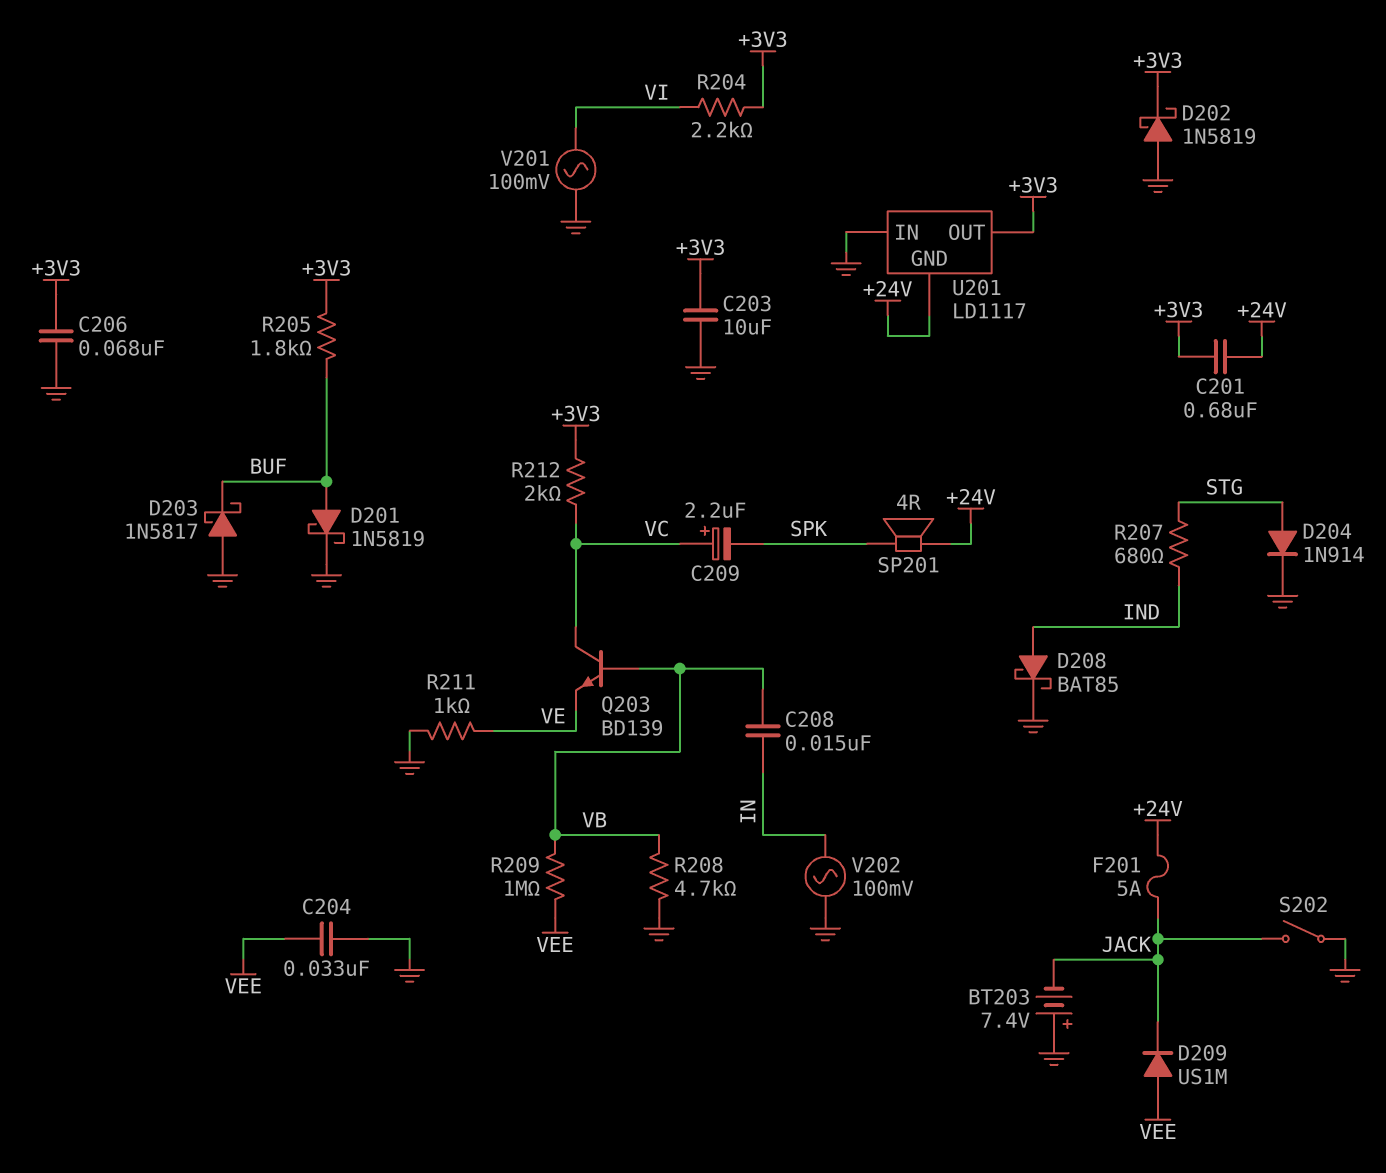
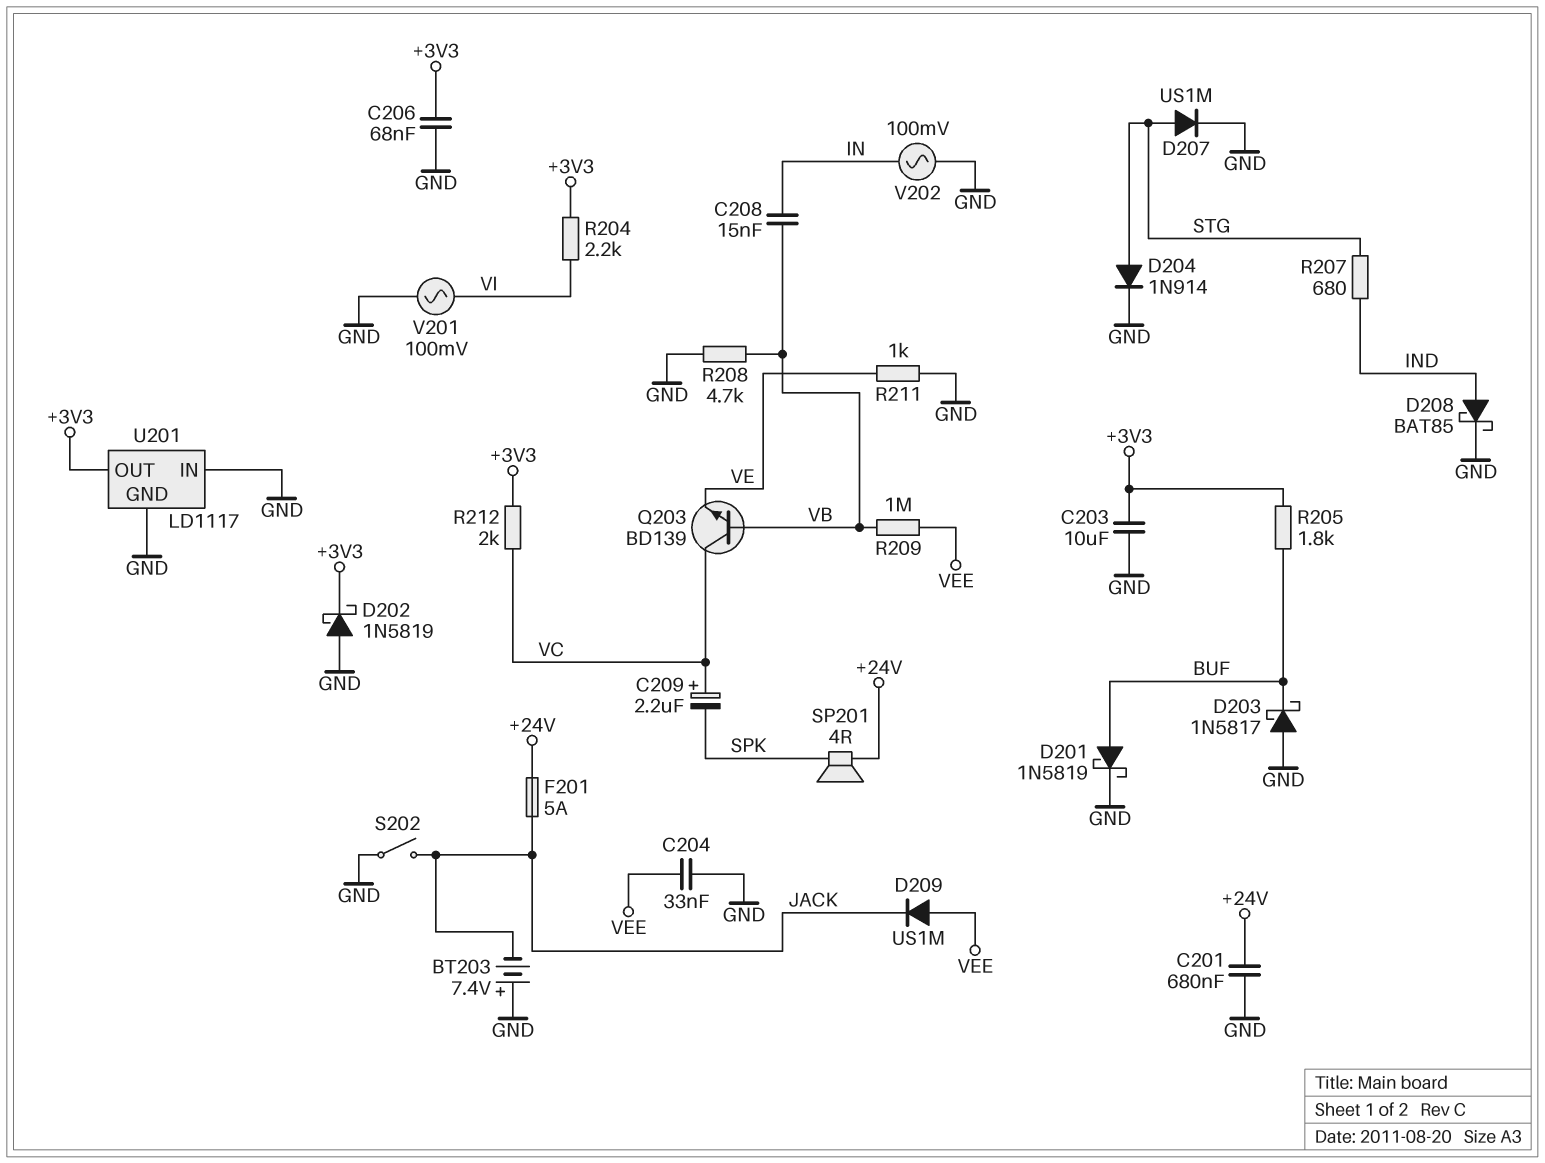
C201: 680nF (+3V3, +24V) -> 680nF (+24V, GND)
D207: none -> diode US1M (A STG, K GND)
U201 pin GND: +24V -> GND

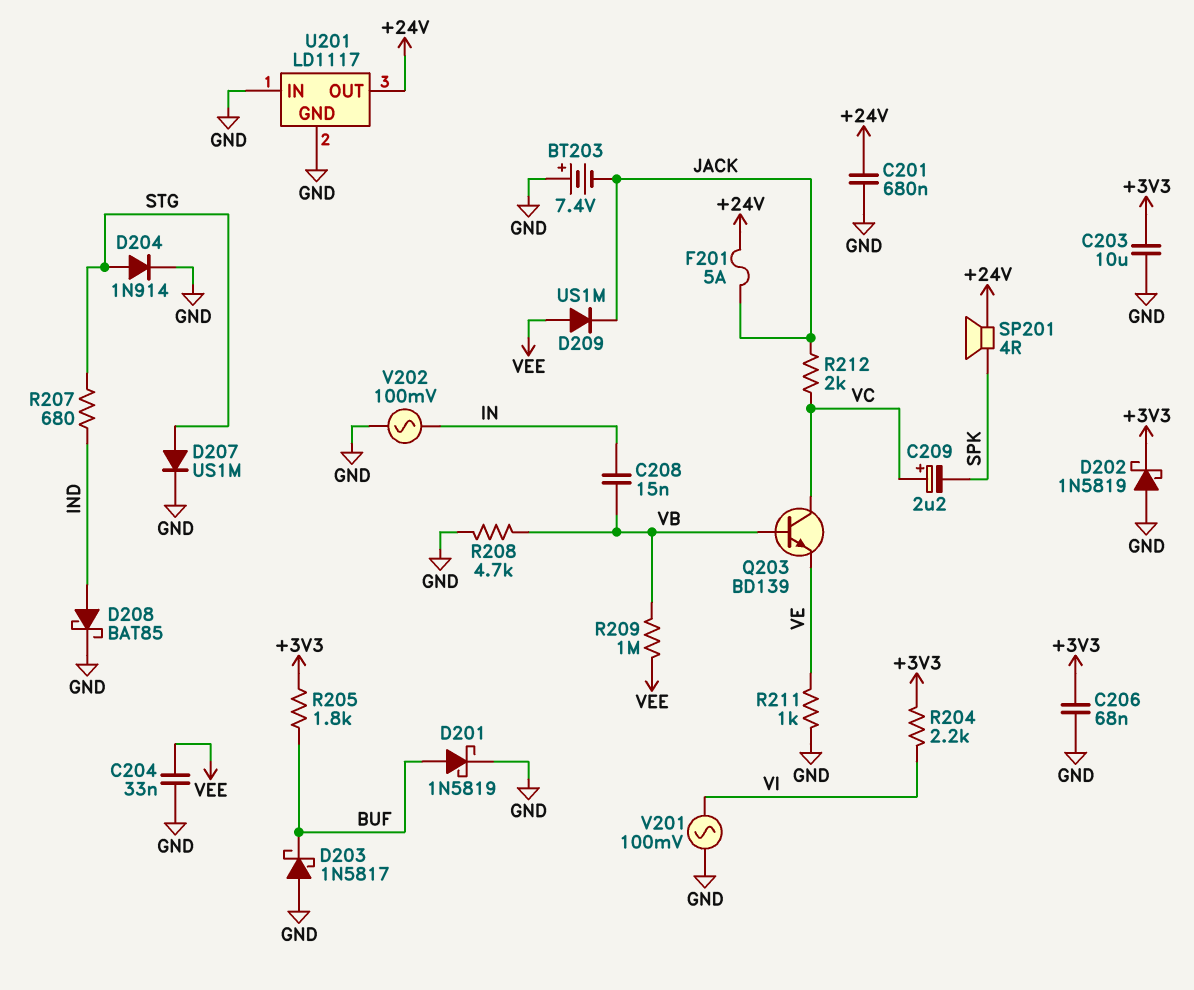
R212: 2k (+3V3, VC) -> 2k (JACK, VC)
S202: switch (GND, JACK) -> none
U201 pin OUT: +3V3 -> +24V

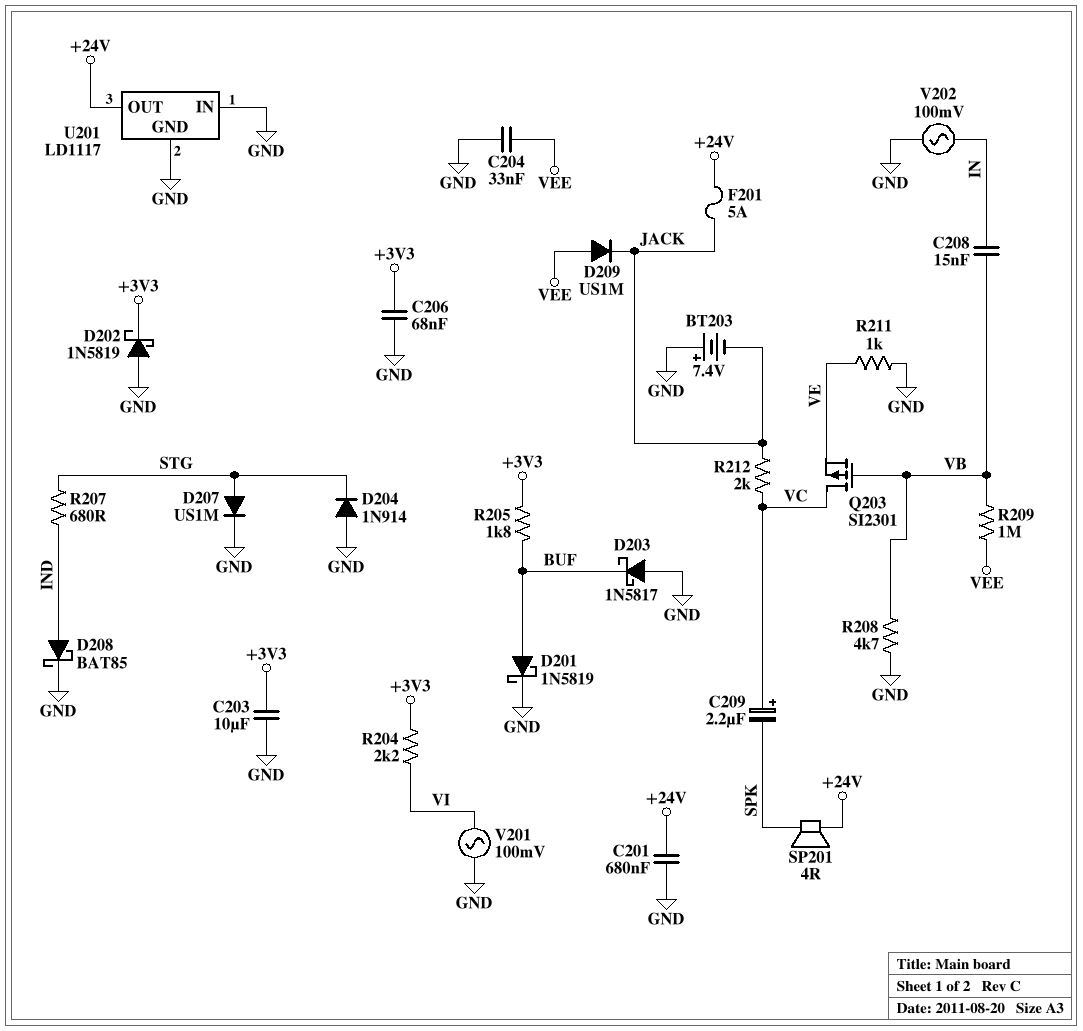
D204: diode 1N914 (A STG, K GND) -> diode 1N914 (A GND, K STG)
Q203: NPN BD139 (B VB, C VC, E VE) -> PMOS SI2301 (G VB, D VC, S VE)

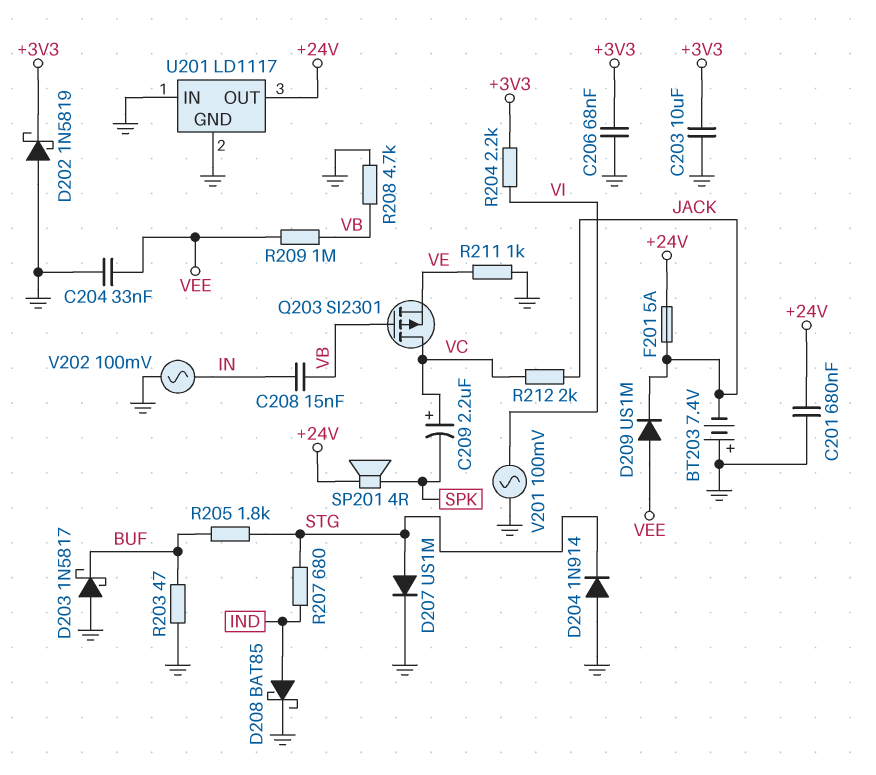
D201: schottky 1N5819 (A BUF, K GND) -> none
R203: none -> 47 (BUF, GND)
R205: 1.8k (+3V3, BUF) -> 1.8k (BUF, STG)

